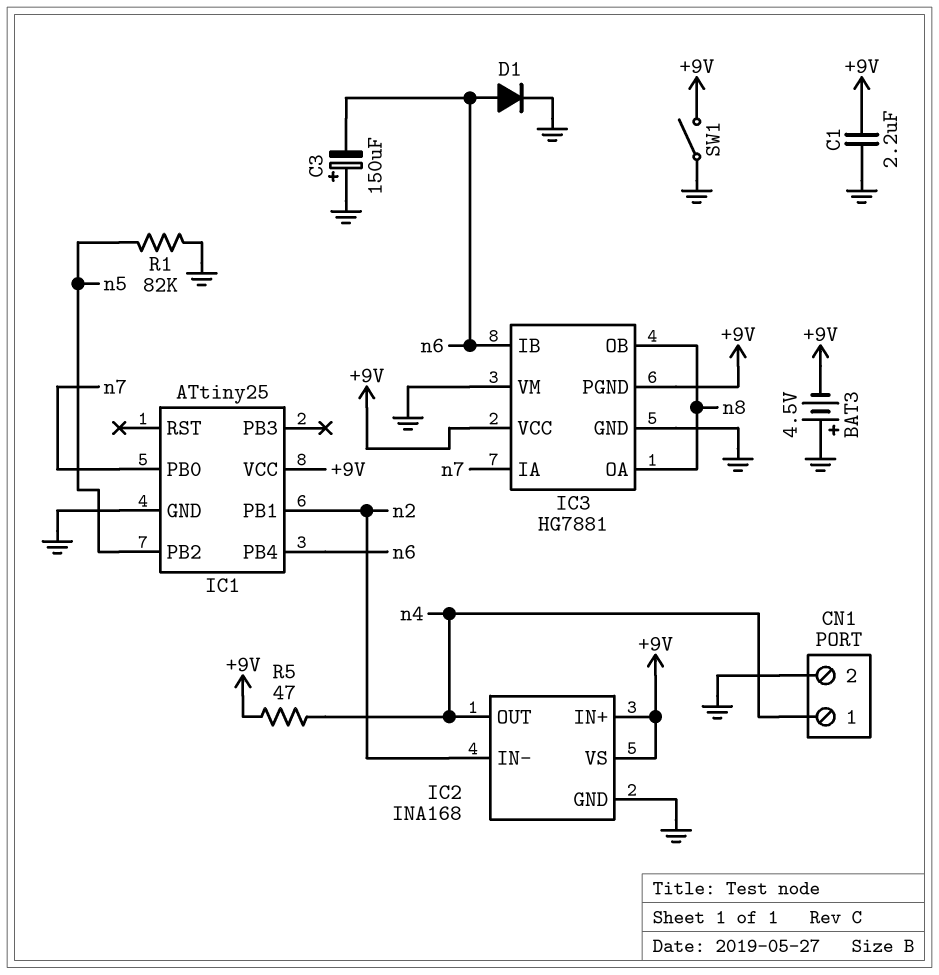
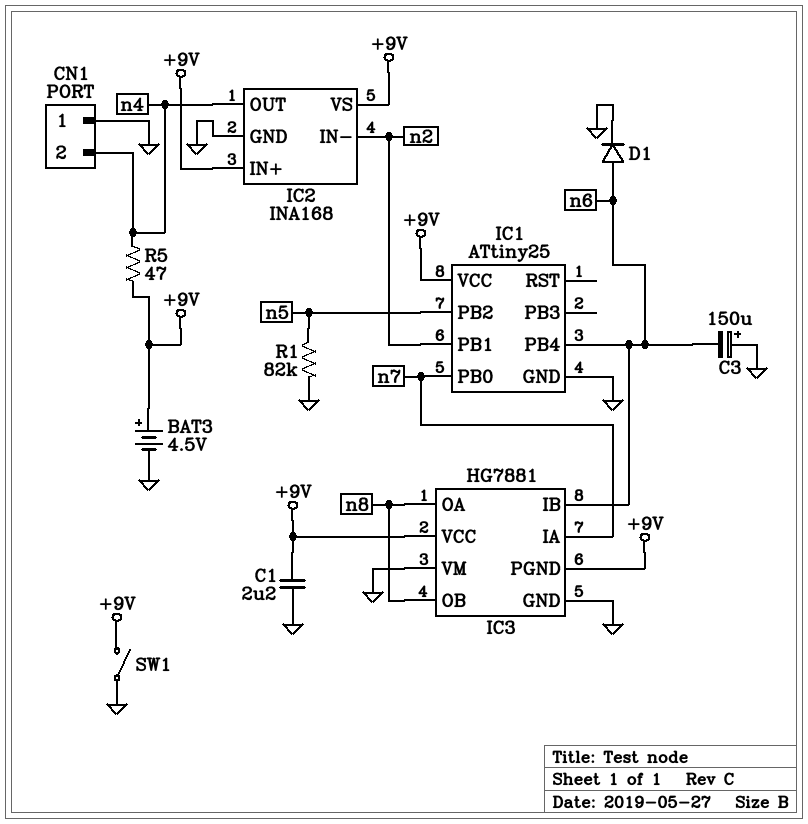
BAT3: 4.5V (plus GND, minus +9V) -> 4.5V (plus +9V, minus GND)
CN1 pin 1: n4 -> GND
CN1 pin 2: GND -> n4

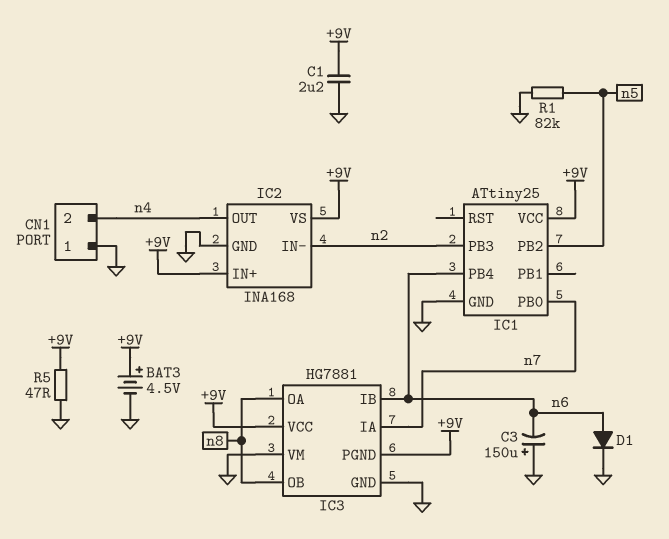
IC1 pin PB1: n2 -> none
IC1 pin PB3: none -> n2
R5: 47 (+9V, n4) -> 47 (+9V, GND)
SW1: switch (+9V, GND) -> none

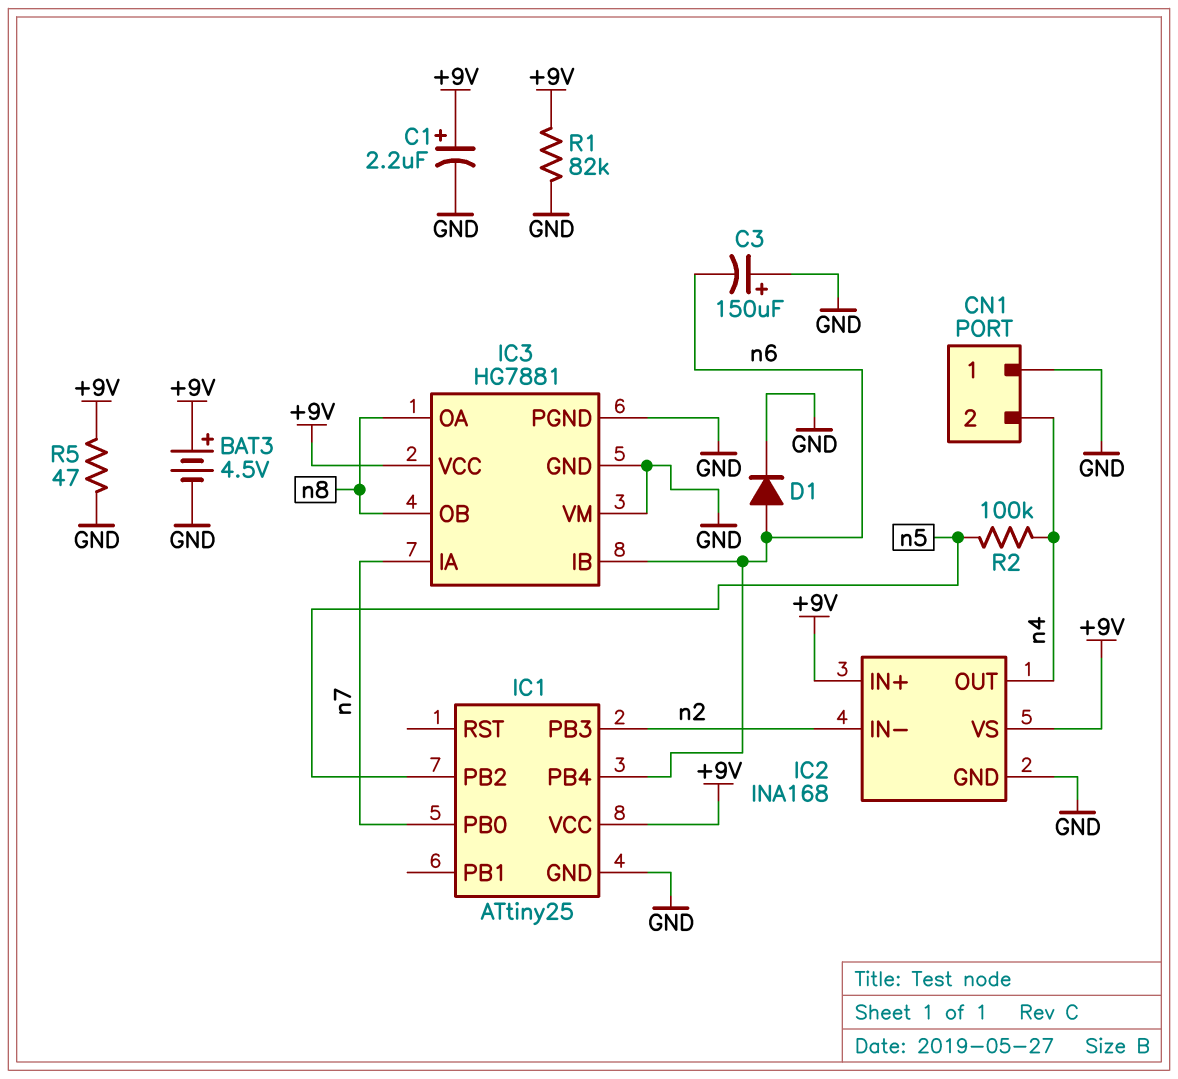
C1: 2.2uF (+9V, GND) -> 2.2uF (plus +9V, minus GND)
IC3 pin PGND: +9V -> GND
R1: 82k (GND, n5) -> 82k (+9V, GND)
R2: none -> 100k (n4, n5)

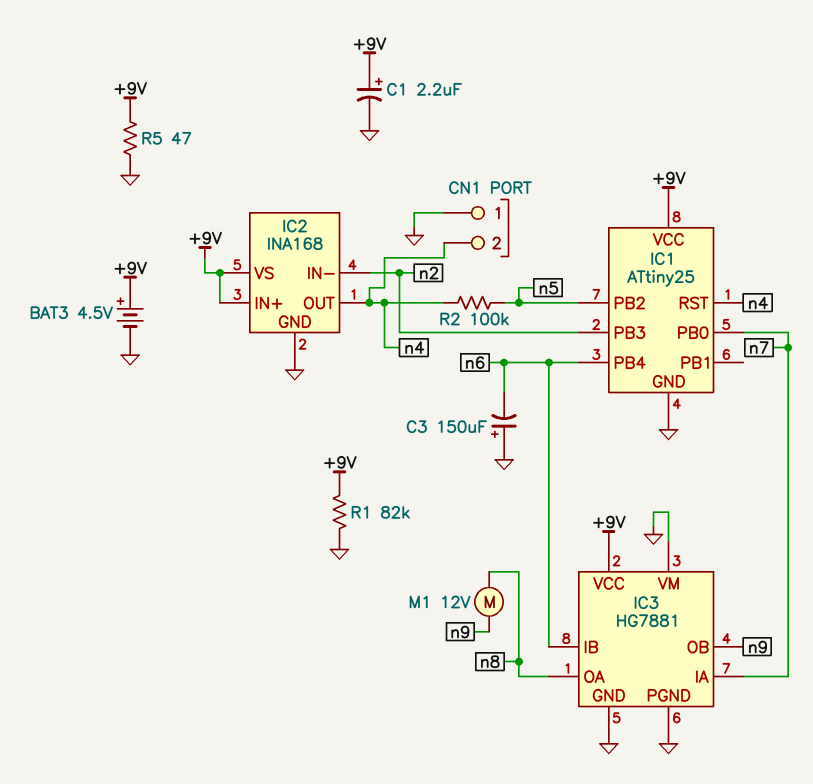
D1: diode (A n6, K GND) -> none
IC1 pin RST: none -> n4
IC3 pin OB: n8 -> n9
M1: none -> motor 12V (n8, n9)

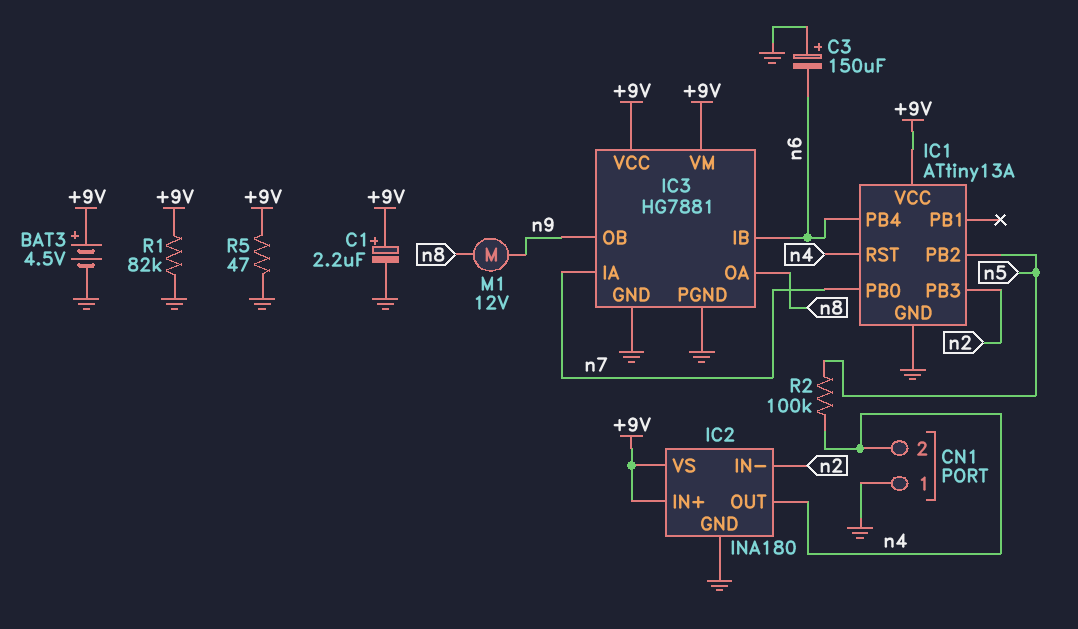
IC1: ATtiny25 -> ATtiny13A
IC2: INA168 -> INA180
IC3 pin VM: GND -> +9V

